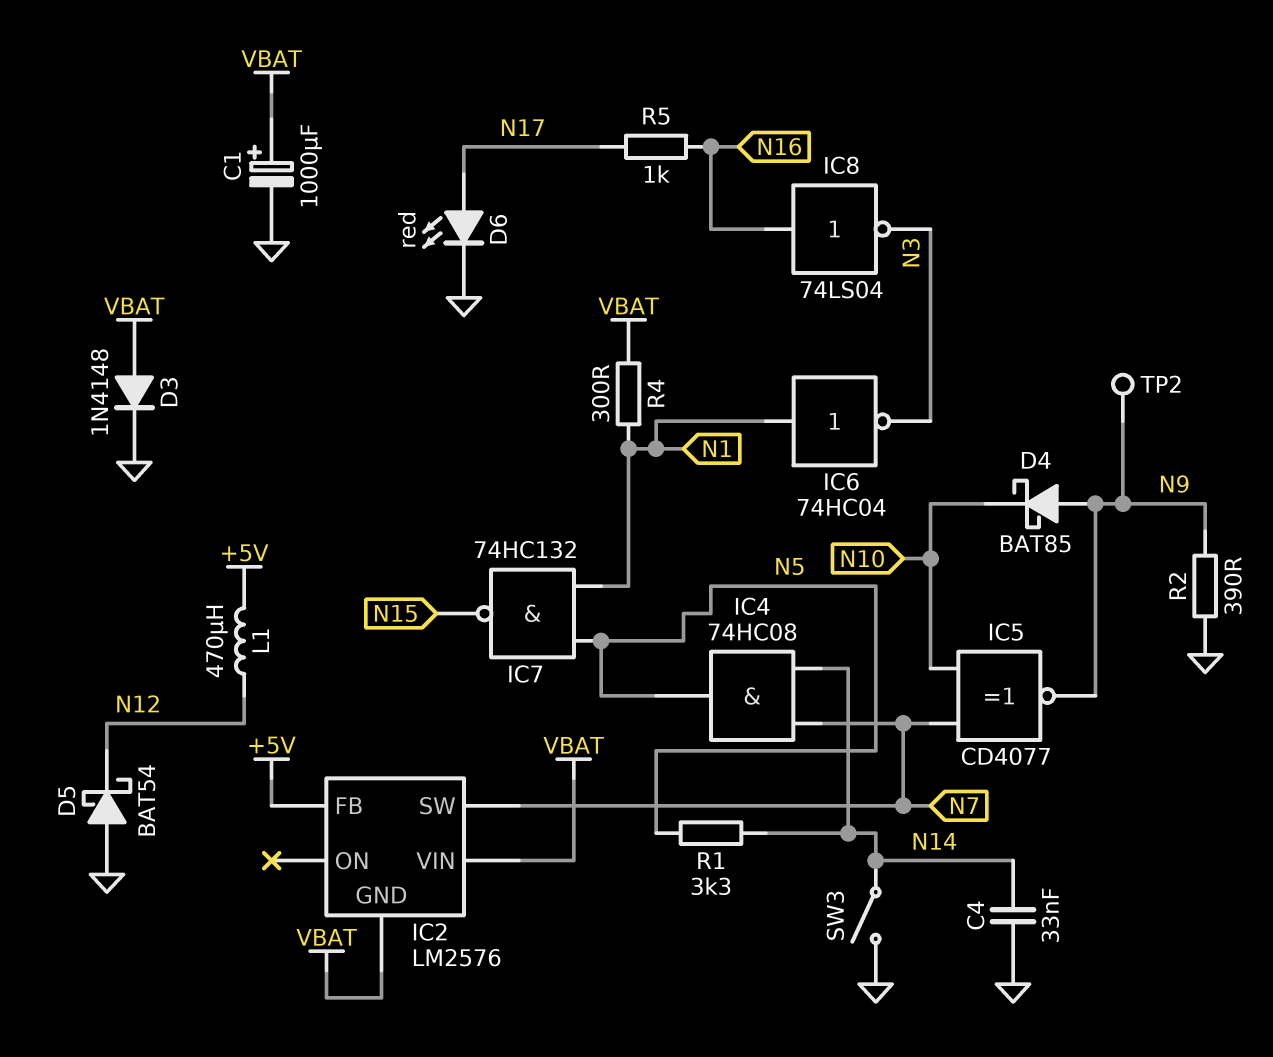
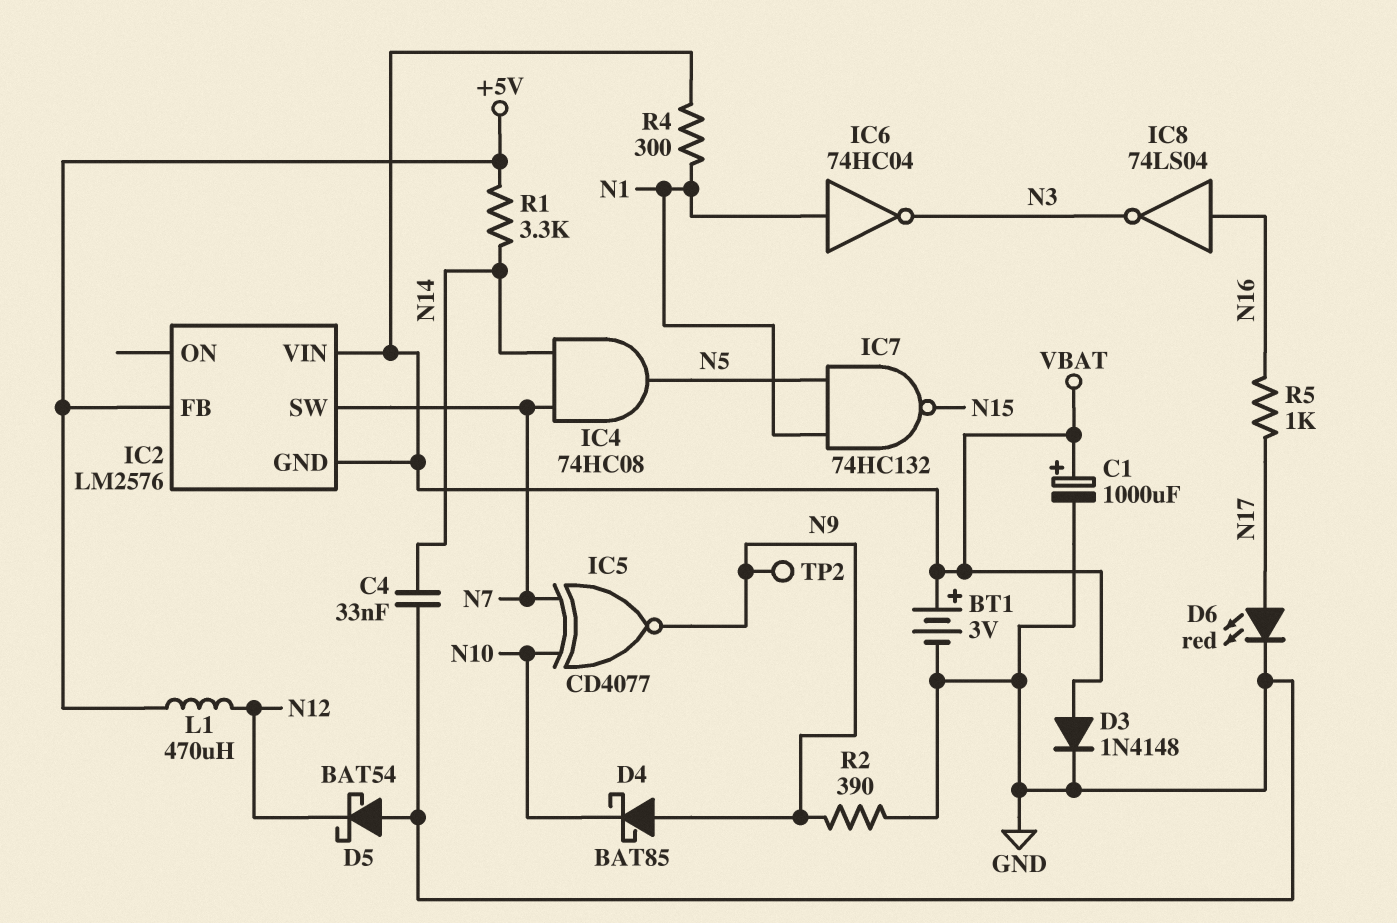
BT1: none -> 3V (plus VBAT, minus GND)
R1: 3.3k (N5, N14) -> 3.3k (+5V, N14)
SW3: switch (GND, N14) -> none

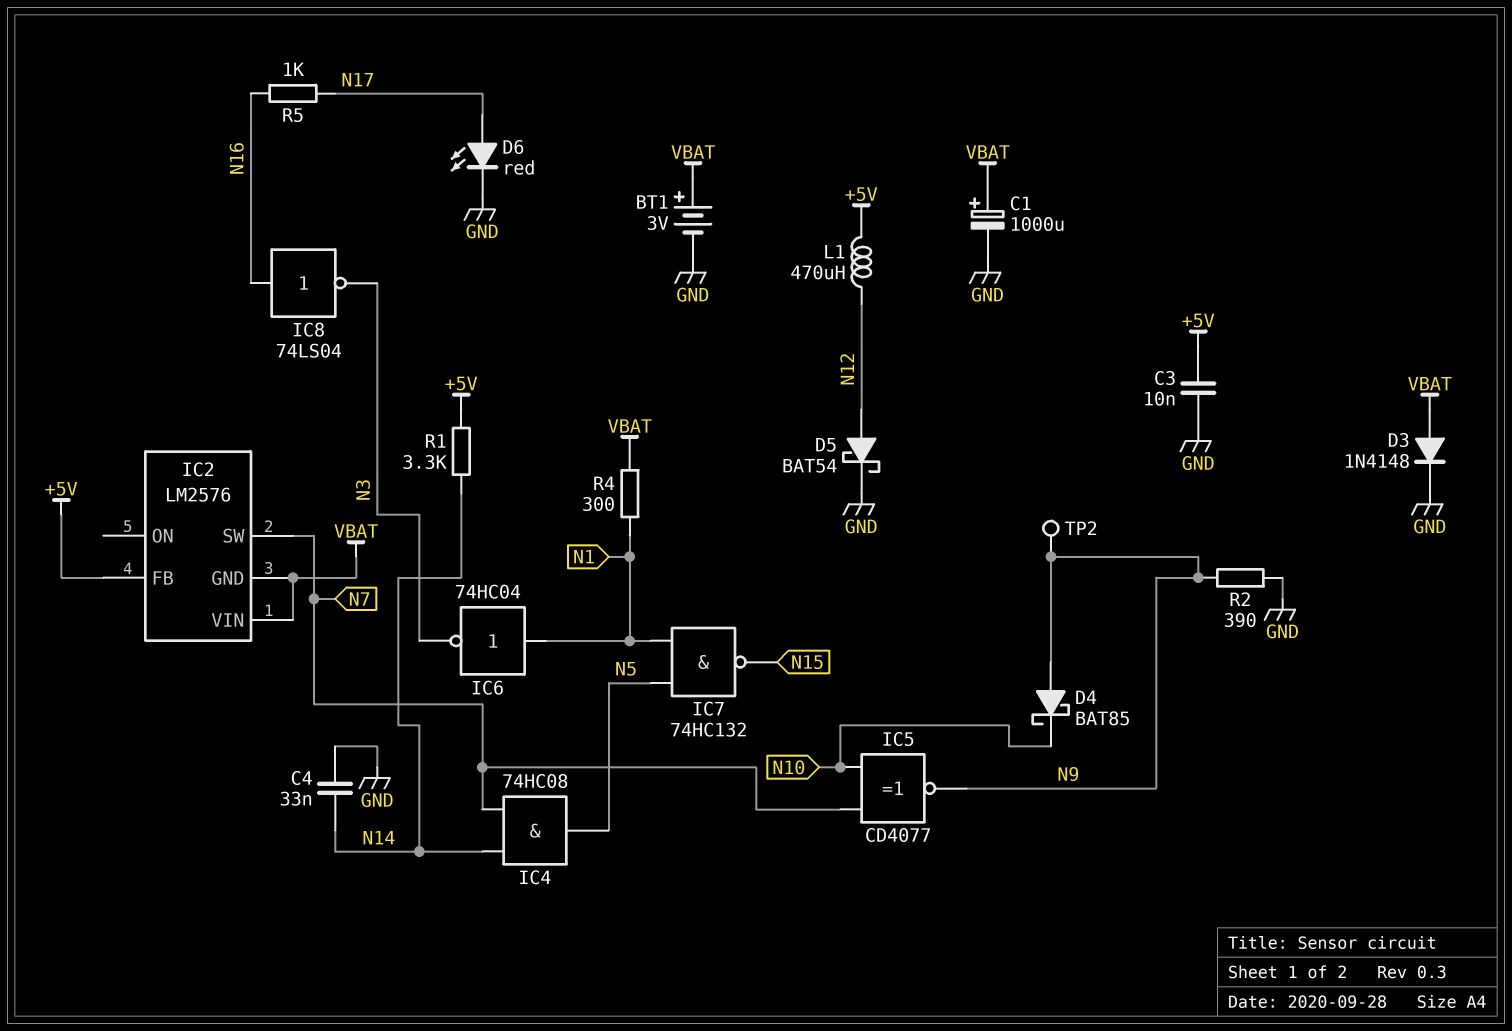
C3: none -> 10nF (+5V, GND)
D5: schottky BAT54 (A GND, K N12) -> schottky BAT54 (A N12, K GND)

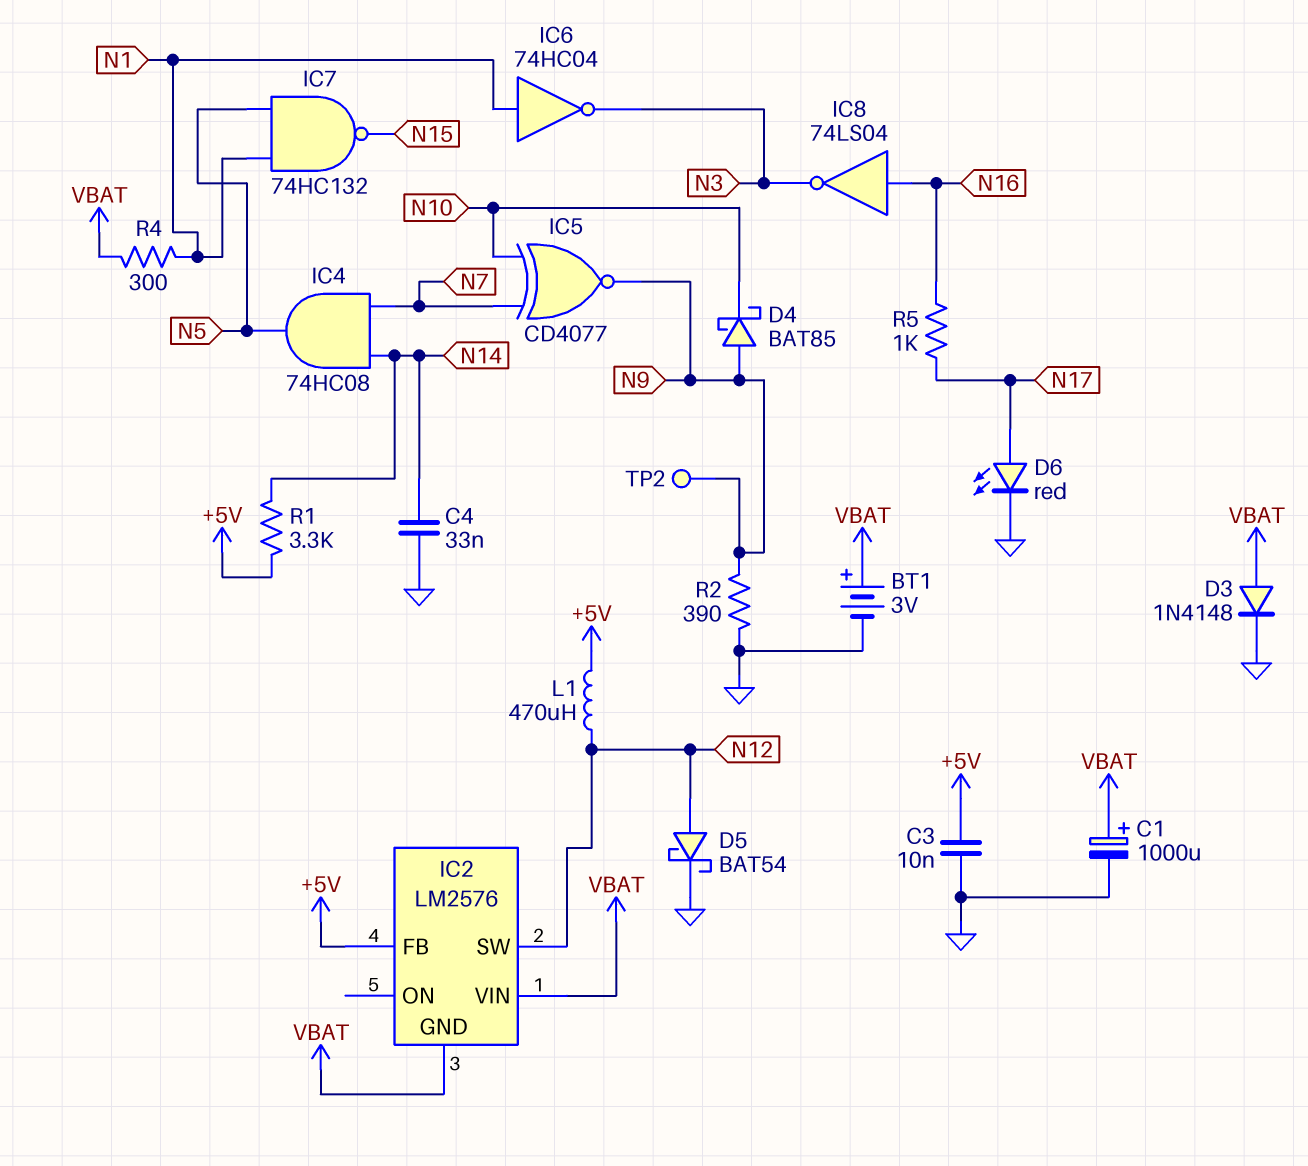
IC2 pin SW: N7 -> N12

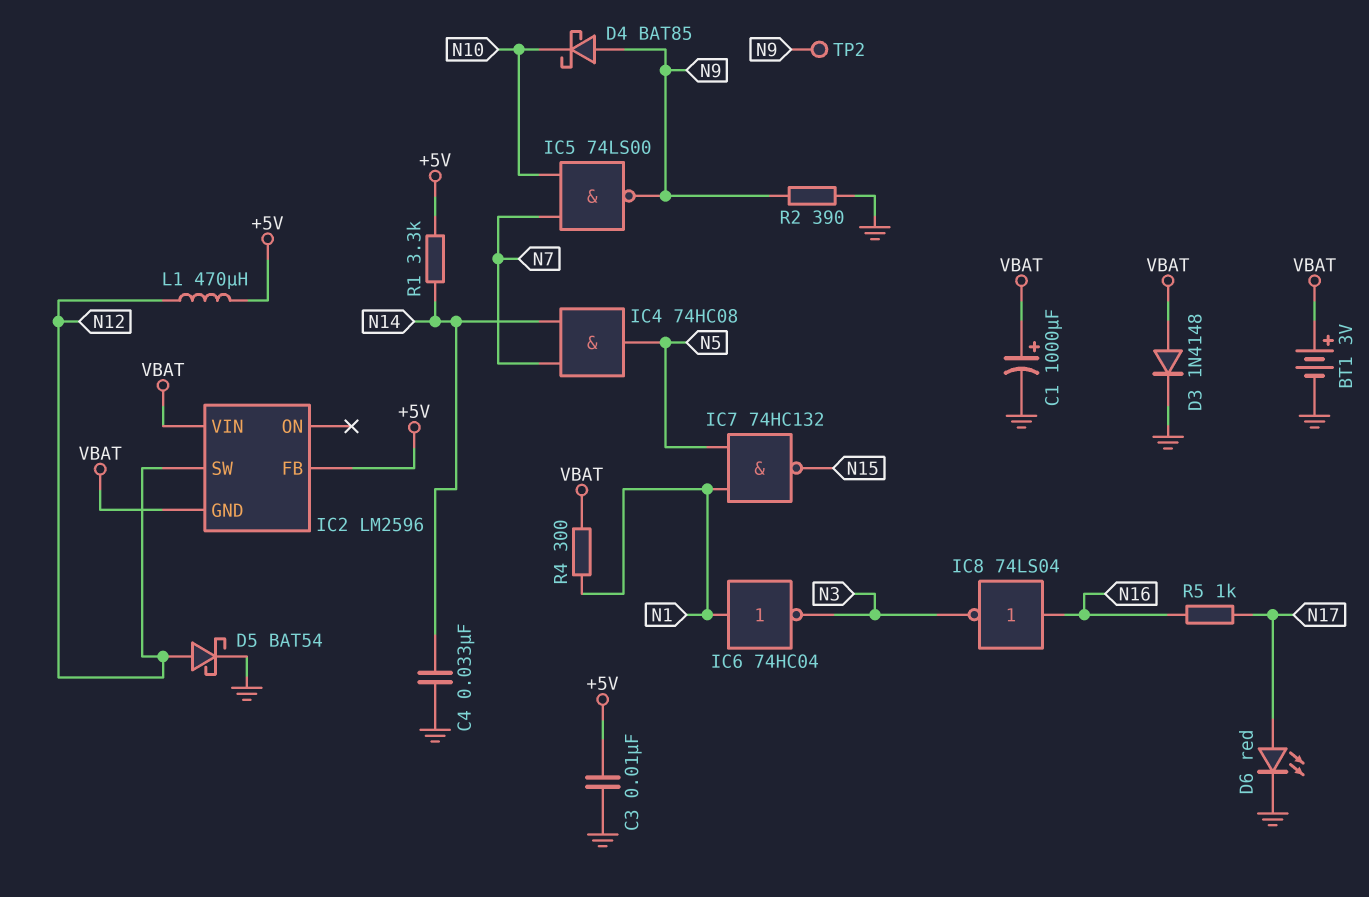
IC2: LM2576 -> LM2596
IC5: XNOR CD4077 (in N7, in N10, out N9) -> NAND 74LS00 (in N7, in N10, out N9)

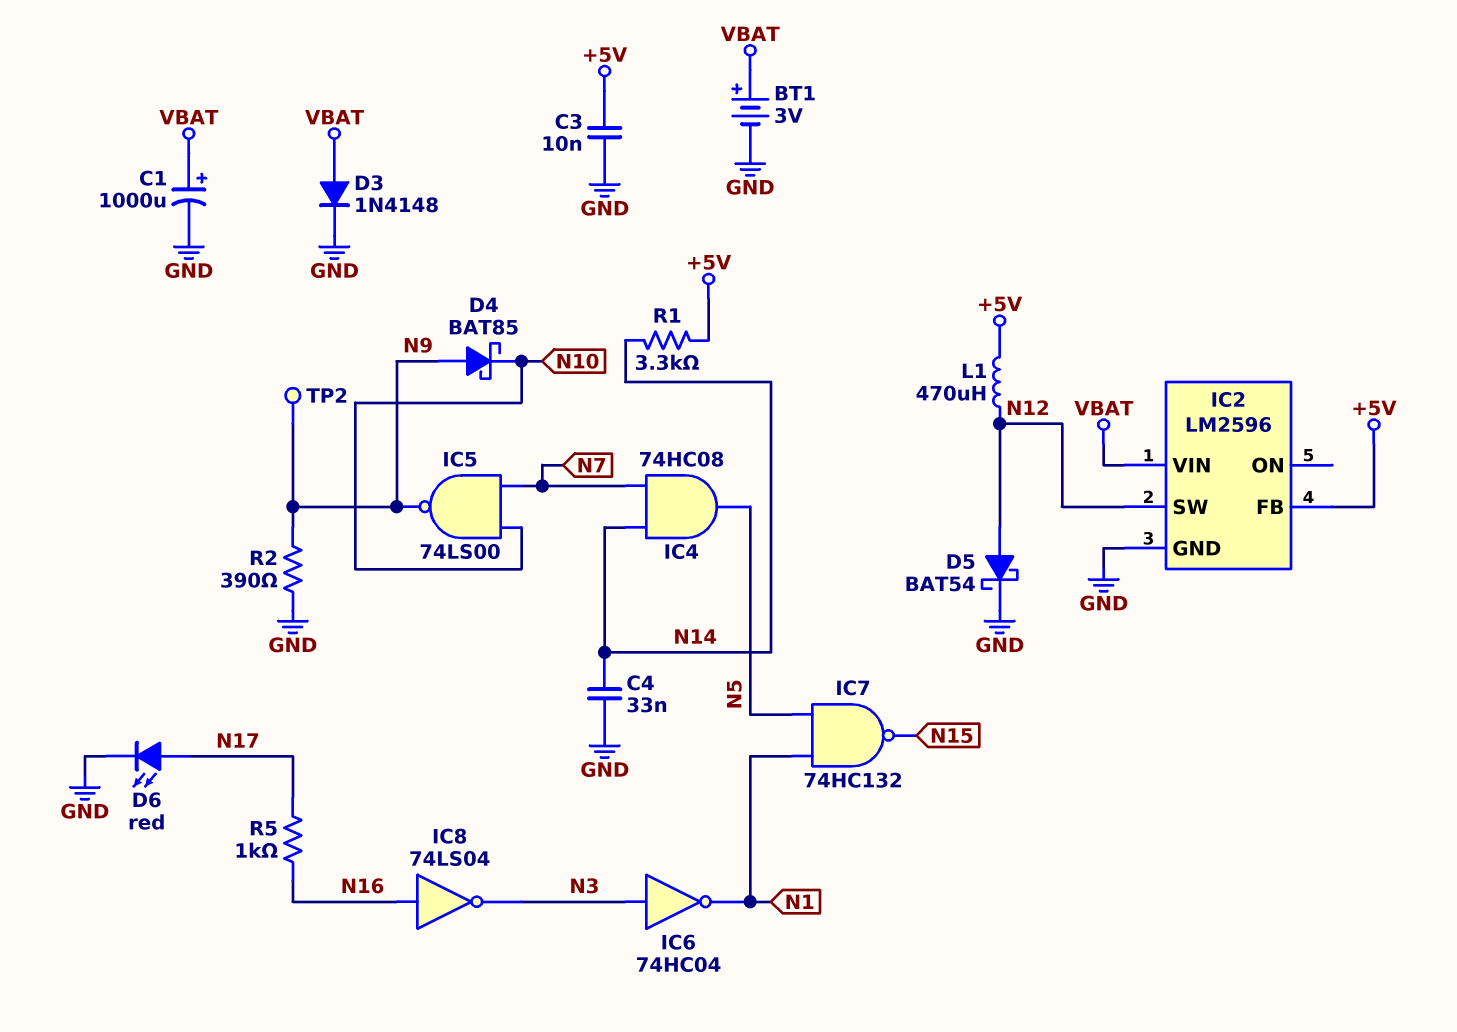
IC2 pin GND: VBAT -> GND
IC6: NOT 74HC04 (in N1, out N3) -> NOT 74HC04 (in N3, out N1)
R4: 300 (N1, VBAT) -> none

